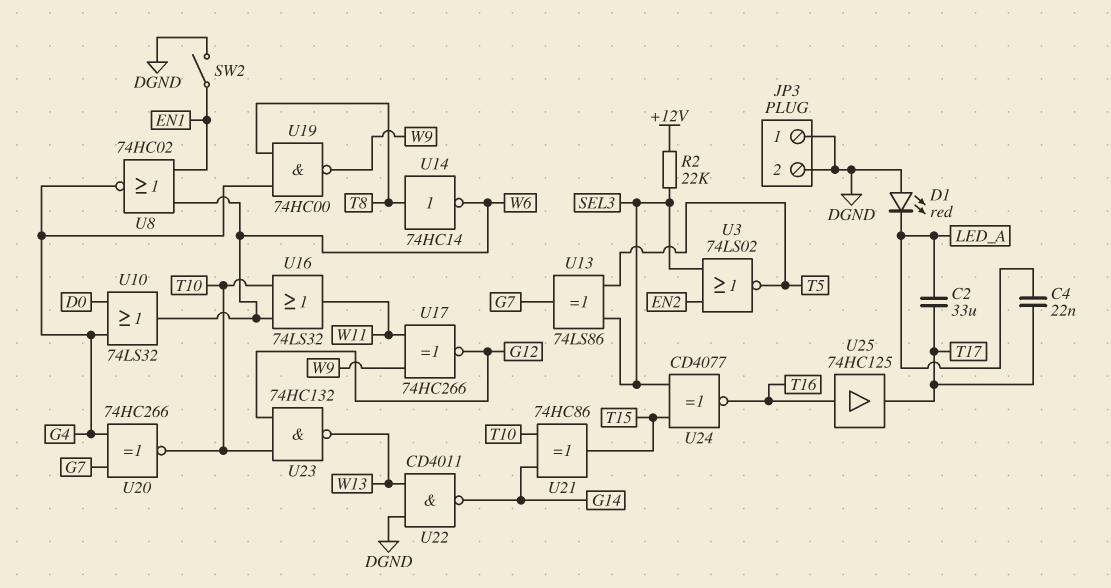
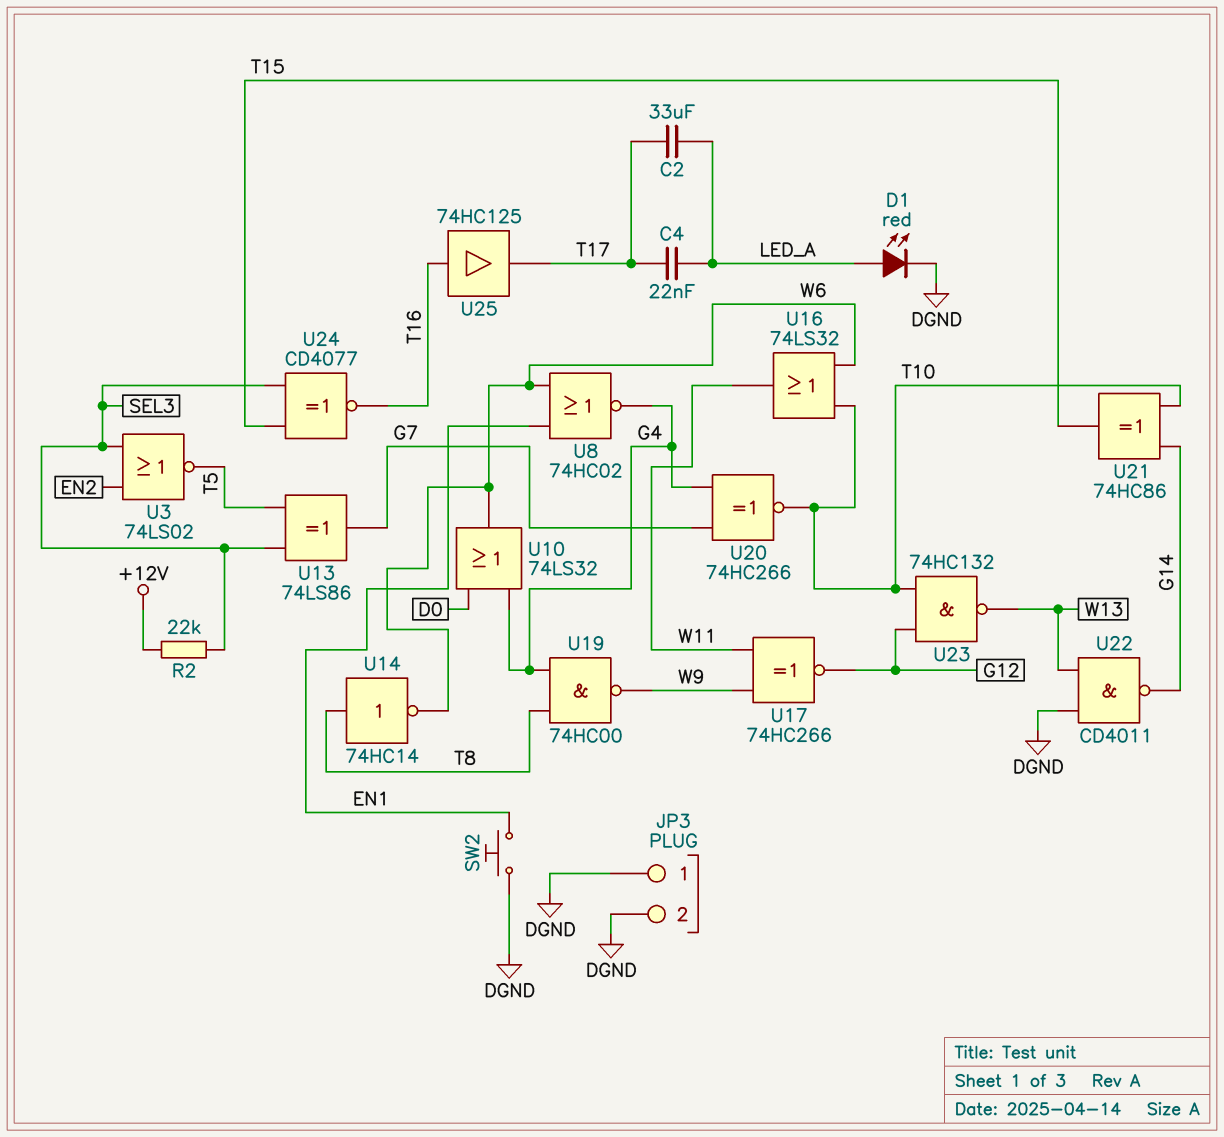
D1: LED red (A DGND, K LED_A) -> LED red (A LED_A, K DGND)
SW2: switch (DGND, EN1) -> button (DGND, EN1)

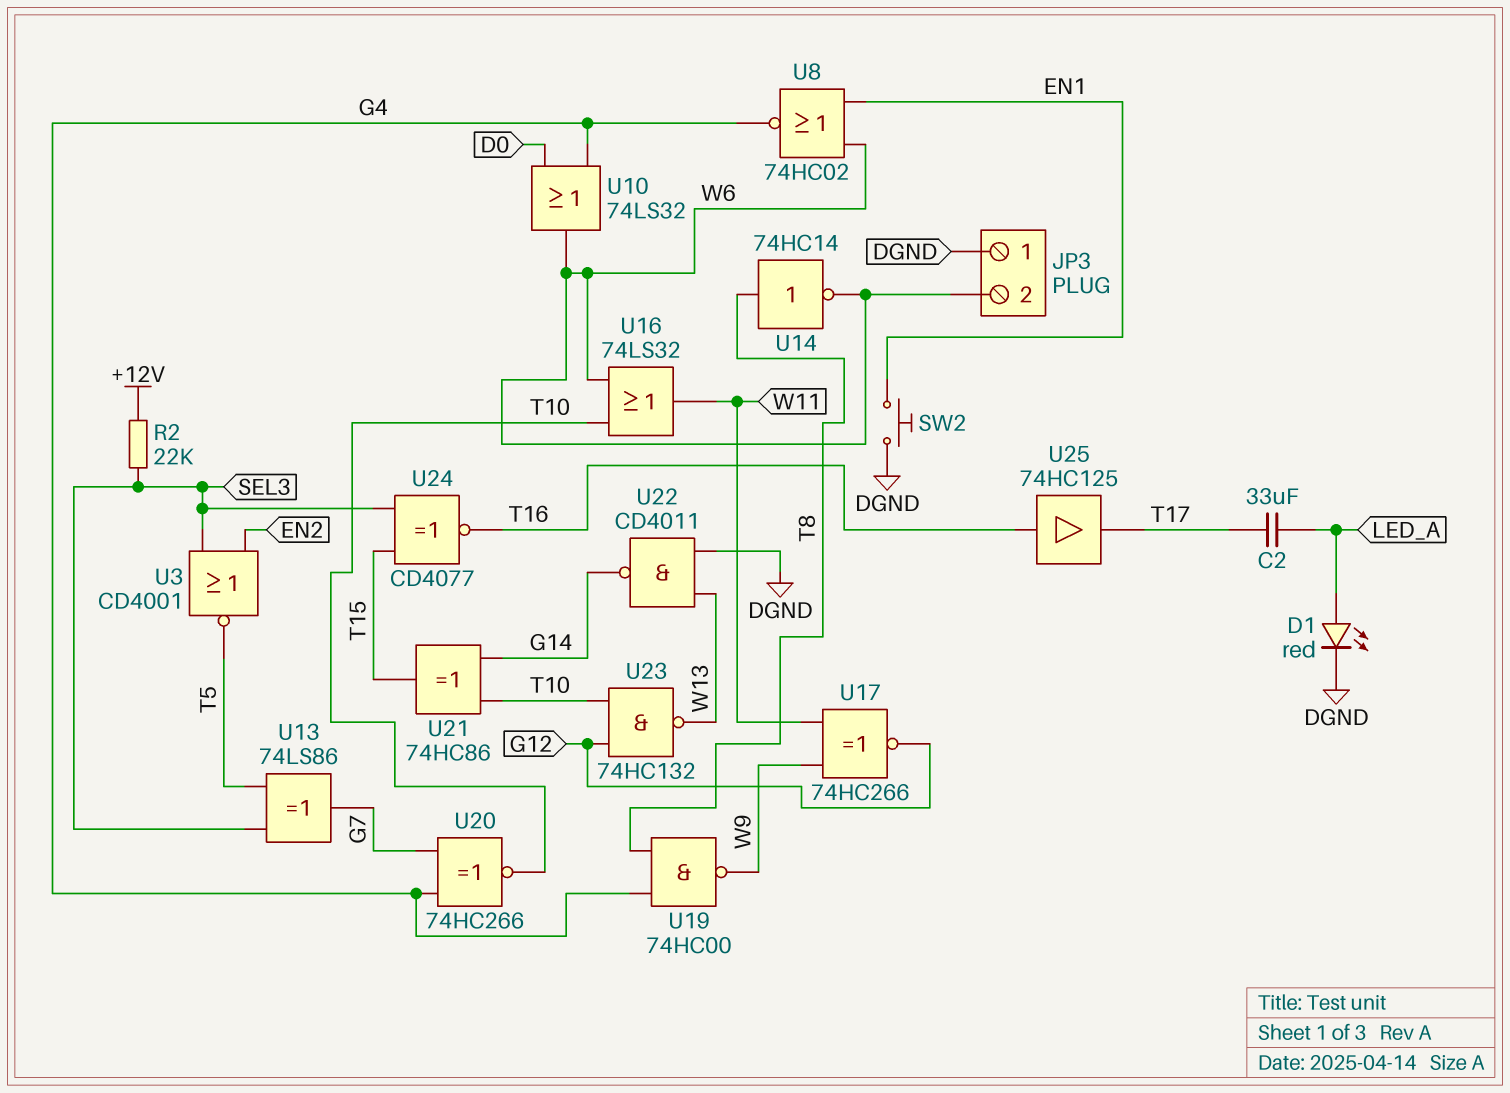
C4: 22nF (LED_A, T17) -> none
JP3 pin 2: DGND -> W6
U3: NOR 74LS02 (in EN2, in SEL3, out T5) -> NOR CD4001 (in EN2, in SEL3, out T5)

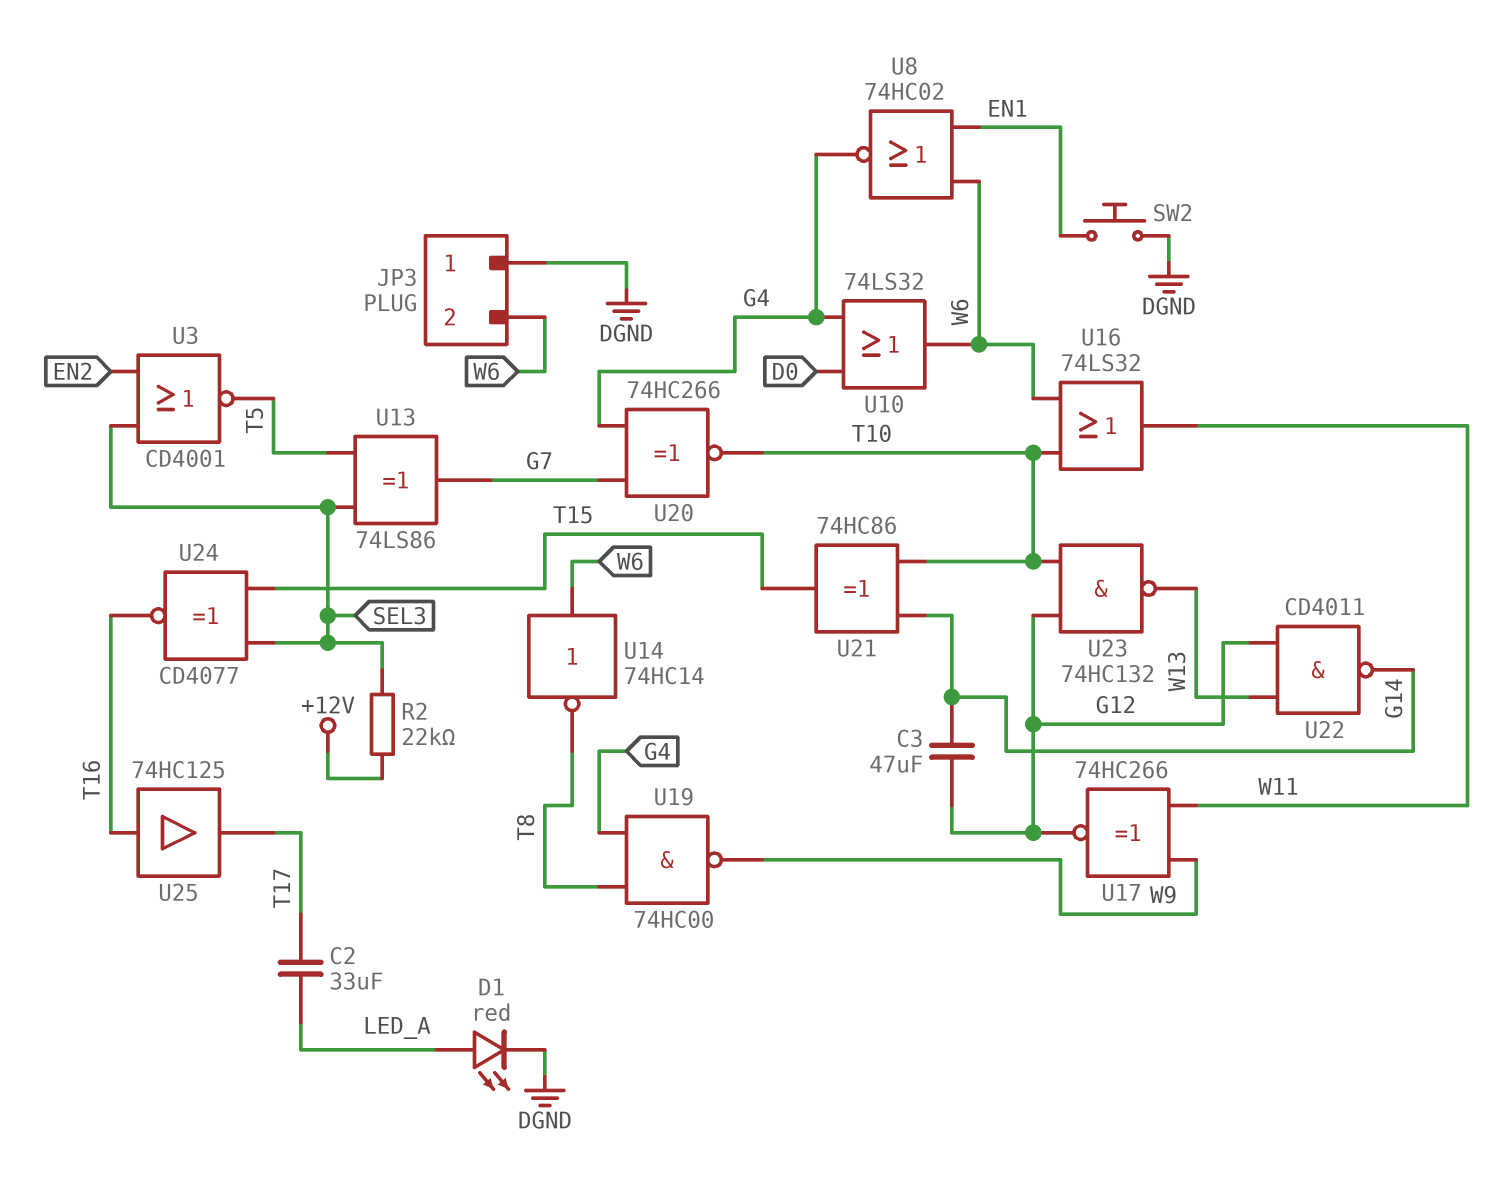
C3: none -> 47uF (G12, G14)
U14: NOT 74HC14 (in T8, out W6) -> NOT 74HC14 (in W6, out T8)
U22: NAND CD4011 (in DGND, in W13, out G14) -> NAND CD4011 (in G12, in W13, out G14)

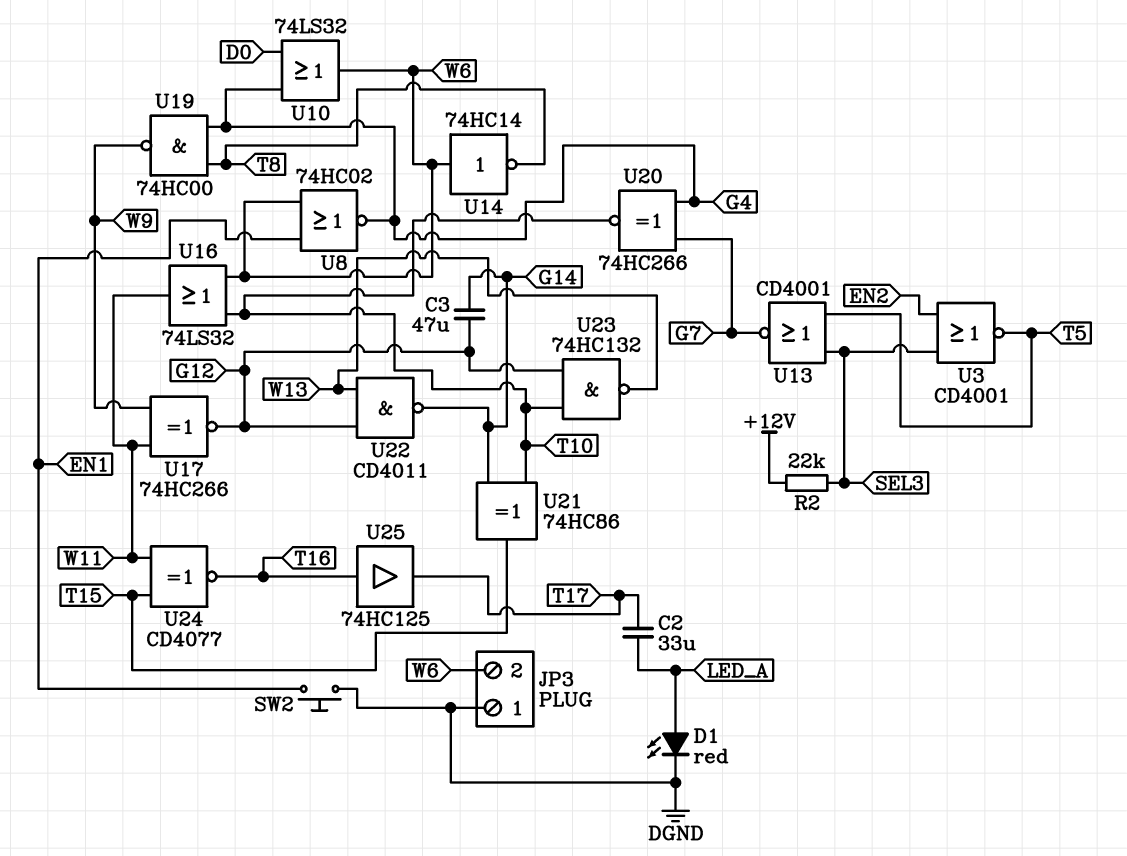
U13: XOR 74LS86 (in SEL3, in T5, out G7) -> NOR CD4001 (in SEL3, in T5, out G7)
U24: XNOR CD4077 (in SEL3, in T15, out T16) -> XNOR CD4077 (in T15, in W11, out T16)

